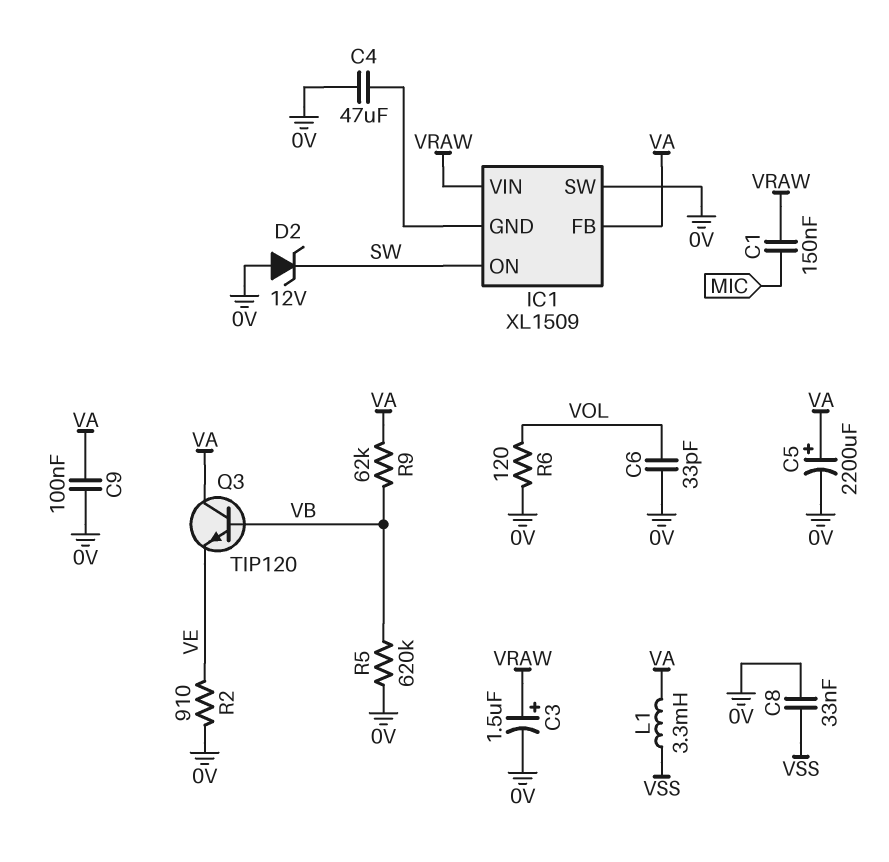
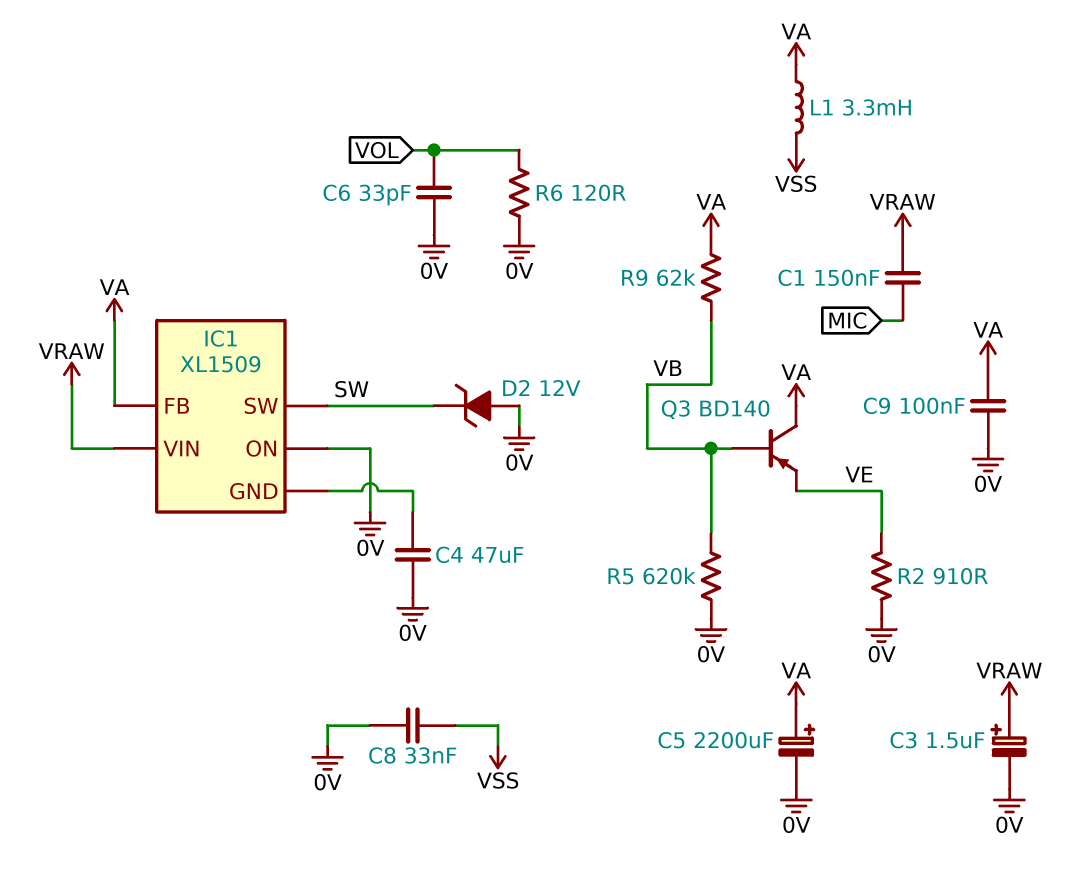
IC1 pin ON: SW -> 0V
IC1 pin SW: 0V -> SW
Q3: NPN TIP120 (B VB, C VA, E VE) -> PNP BD140 (B VB, C VA, E VE)

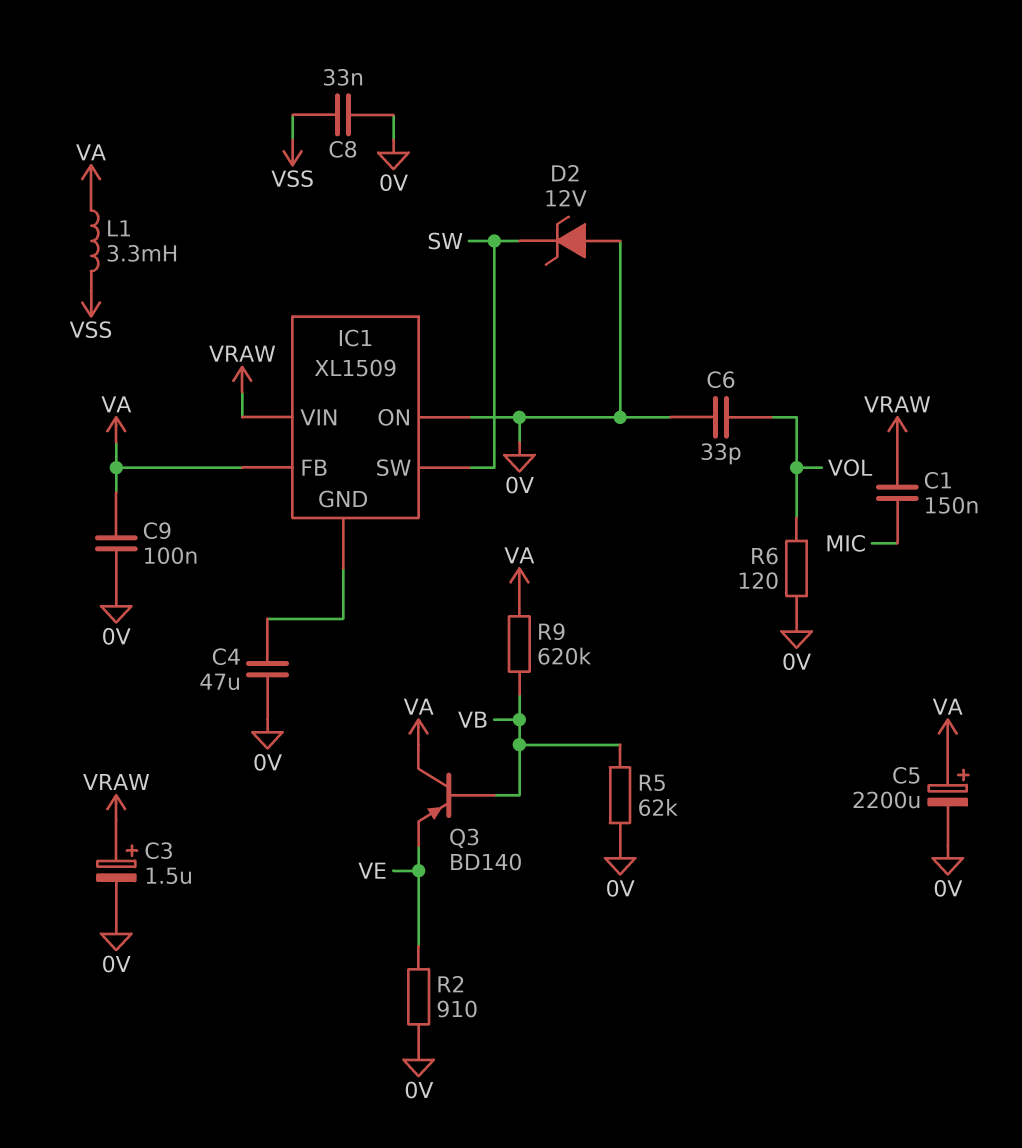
R5: 620k (0V, VB) -> 62k (0V, VB)
R9: 62k (VA, VB) -> 620k (VA, VB)

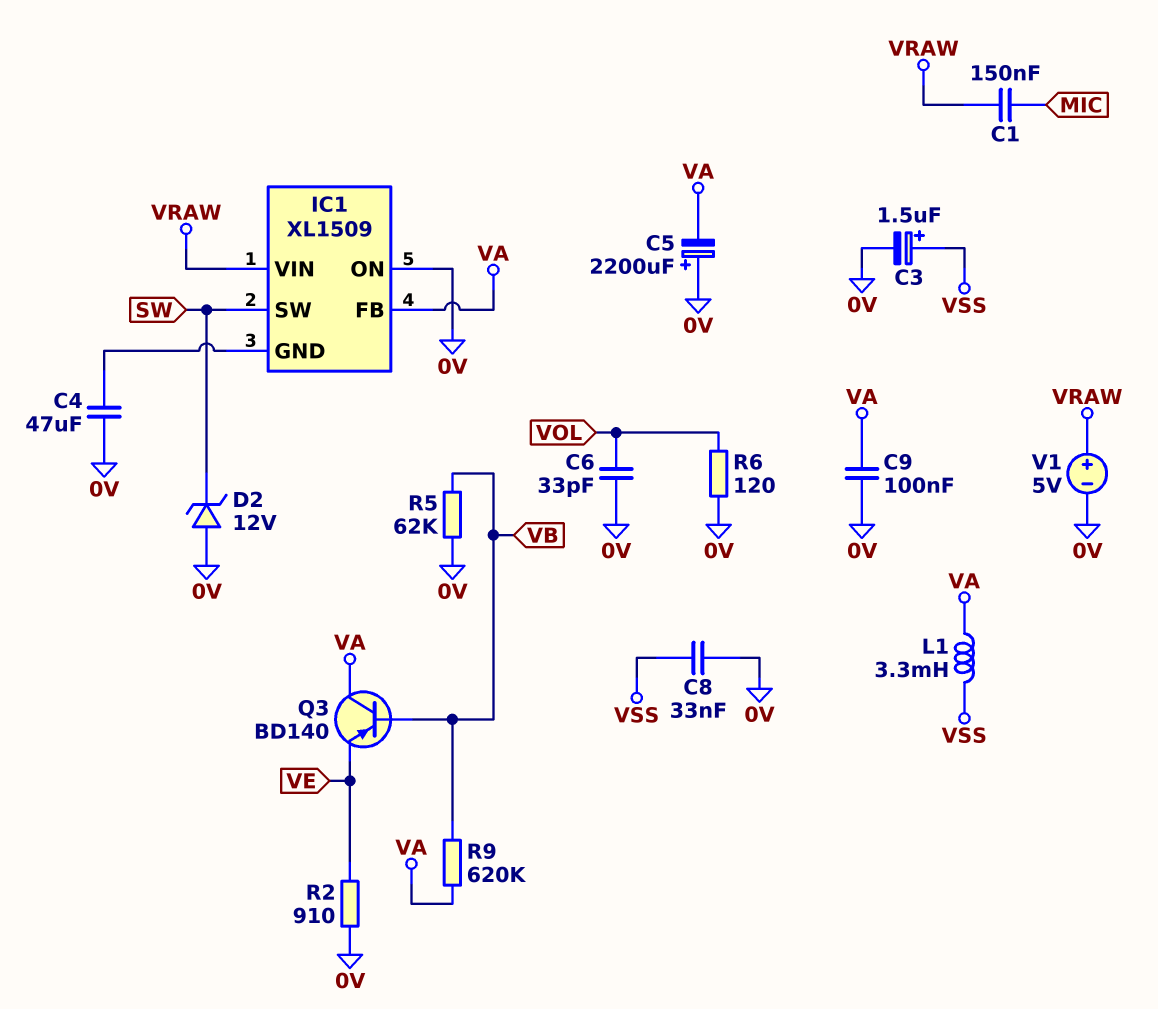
C3: 1.5uF (plus VRAW, minus 0V) -> 1.5uF (plus VSS, minus 0V)
C5: 2200uF (plus VA, minus 0V) -> 2200uF (plus 0V, minus VA)
V1: none -> 5V (plus VRAW, minus 0V)

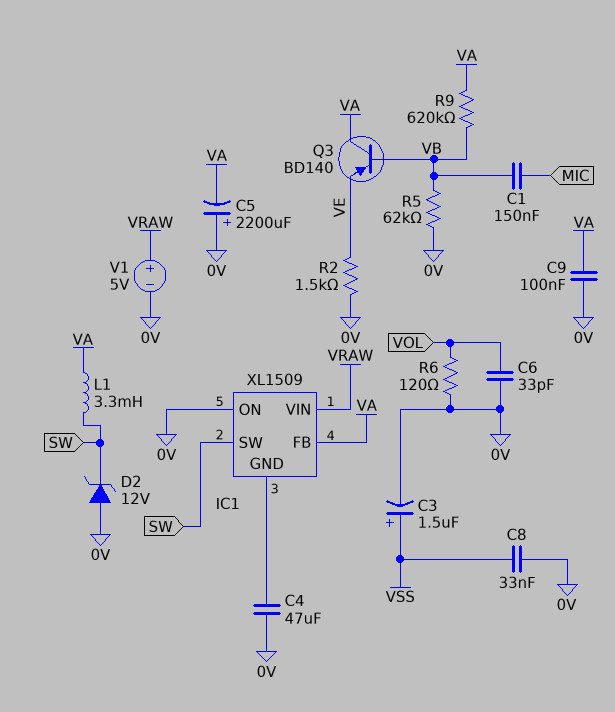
C1: 150nF (MIC, VRAW) -> 150nF (MIC, VB)
L1: 3.3mH (VA, VSS) -> 3.3mH (SW, VA)
R2: 910 (0V, VE) -> 1.5k (0V, VE)

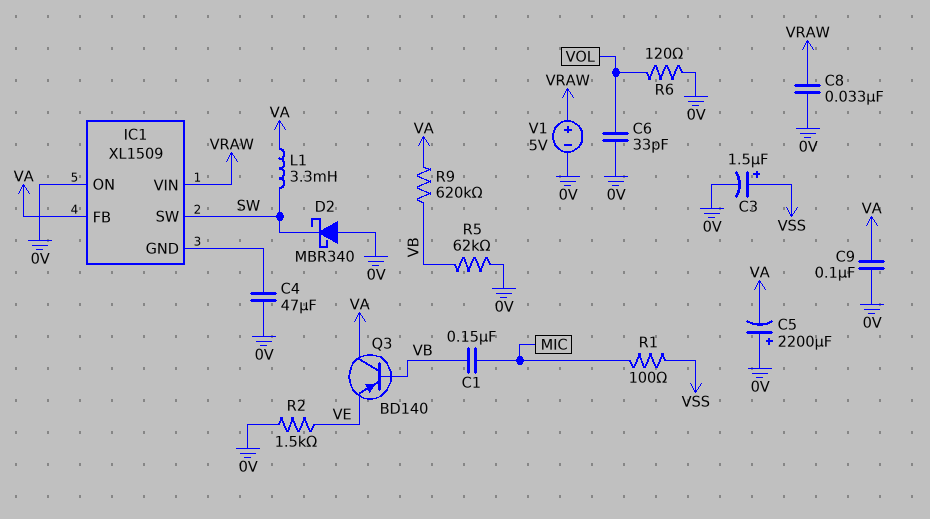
C8: 33nF (0V, VSS) -> 33nF (0V, VRAW)
D2: zener 12V (A 0V, K SW) -> schottky MBR340 (A 0V, K SW)
R1: none -> 100 (MIC, VSS)

